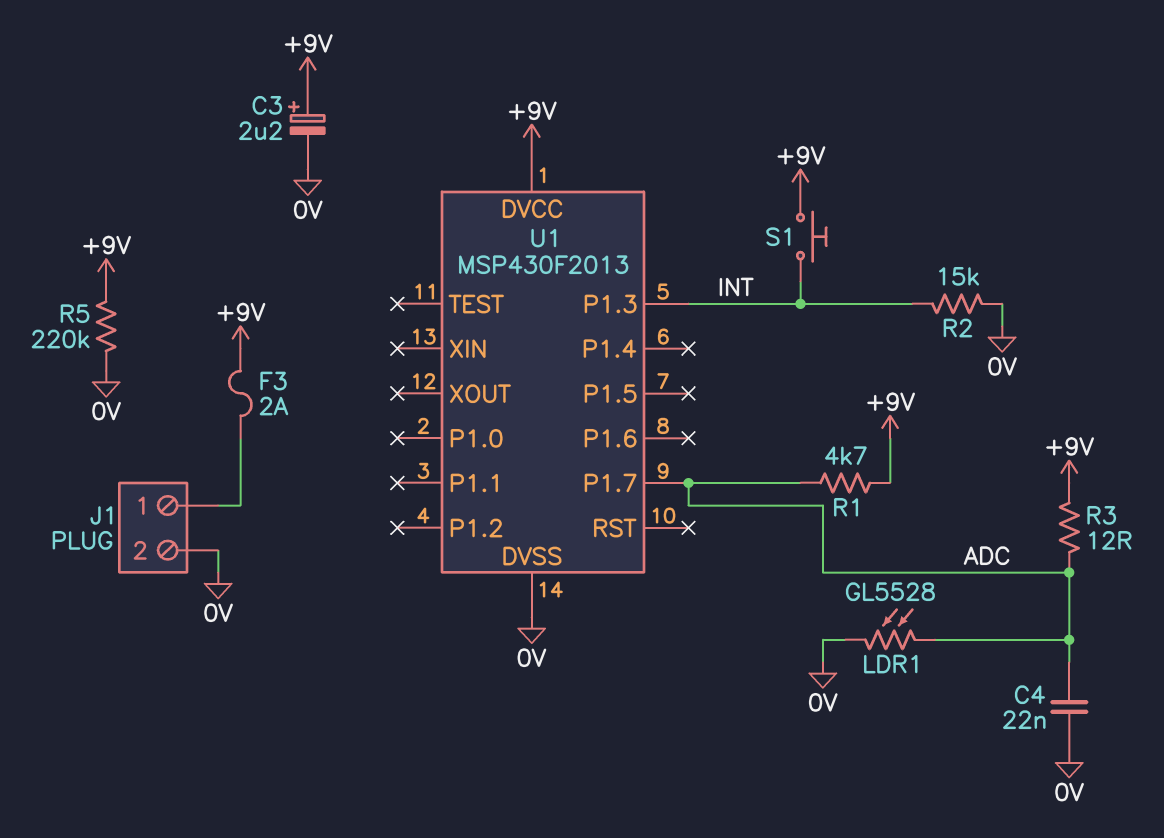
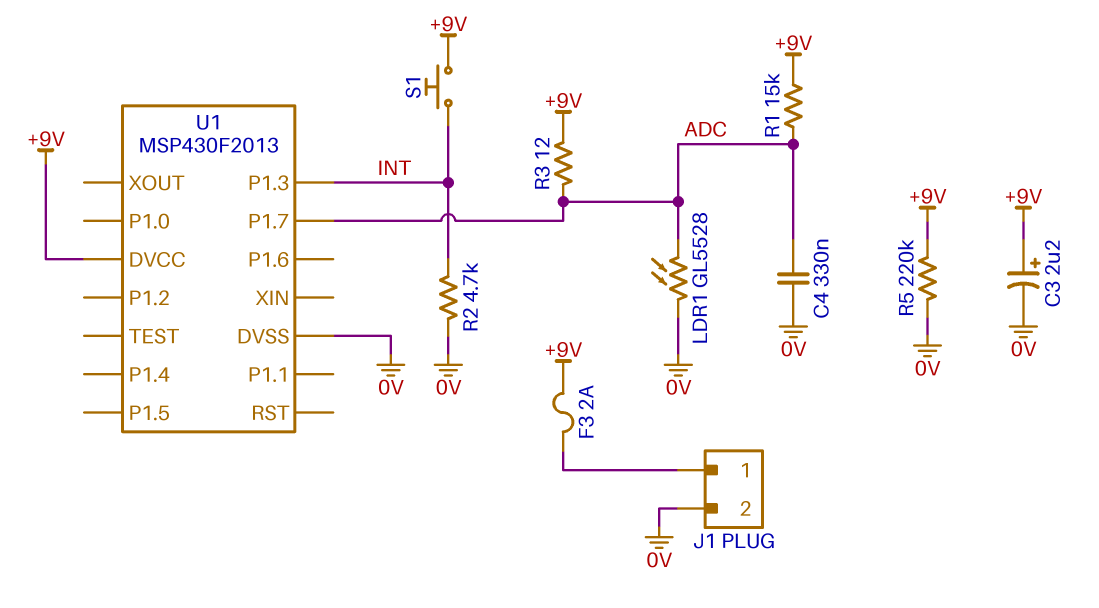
C4: 22nF (0V, ADC) -> 330nF (0V, ADC)
R1: 4.7k (+9V, ADC) -> 15k (+9V, ADC)
R2: 15k (0V, INT) -> 4.7k (0V, INT)

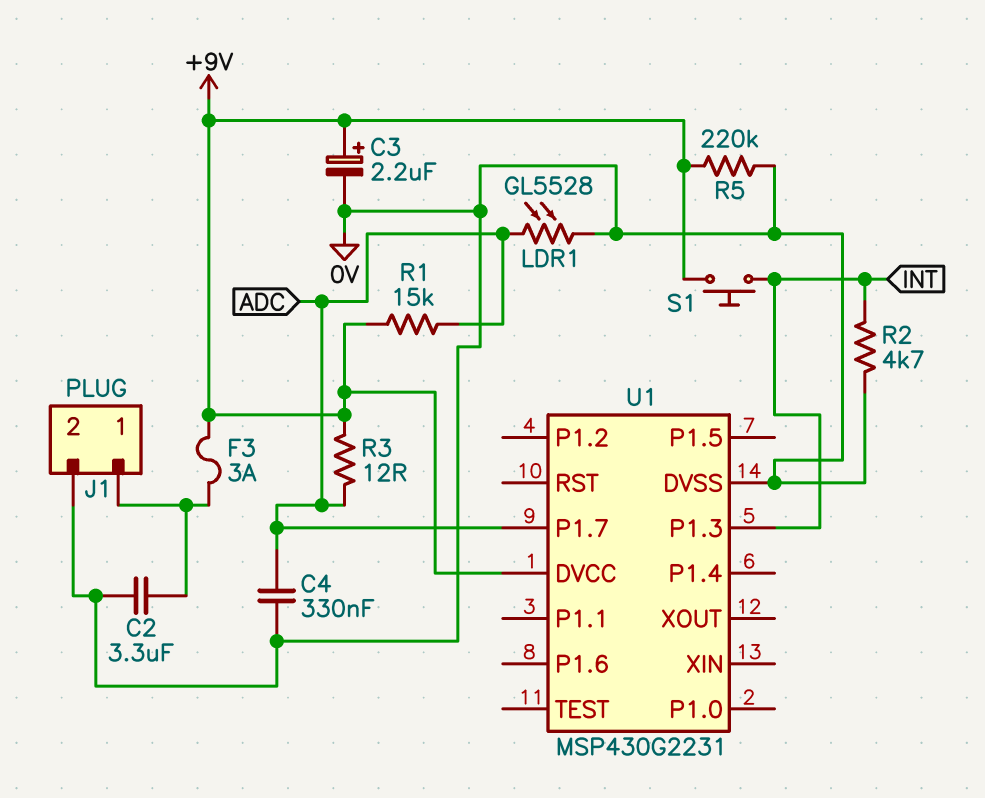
C2: none -> 3.3uF (0V, J1/1)
F3: 2A (+9V, J1/1) -> 3A (+9V, J1/1)
U1: MSP430F2013 -> MSP430G2231

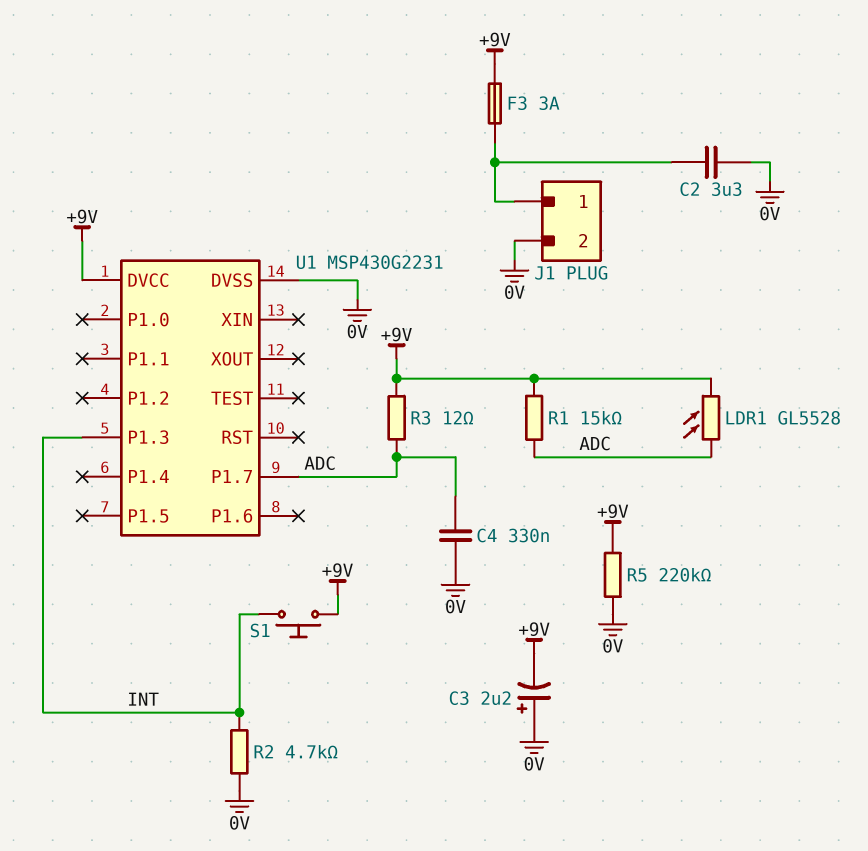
C3: 2.2uF (plus +9V, minus 0V) -> 2.2uF (plus 0V, minus +9V)
LDR1: GL5528 (0V, ADC) -> GL5528 (+9V, ADC)

